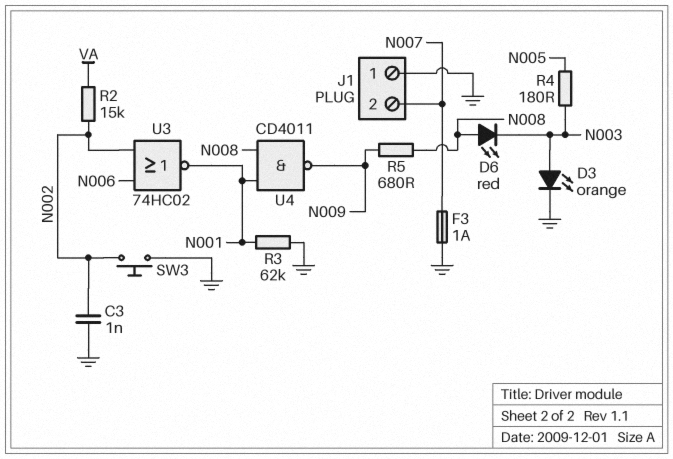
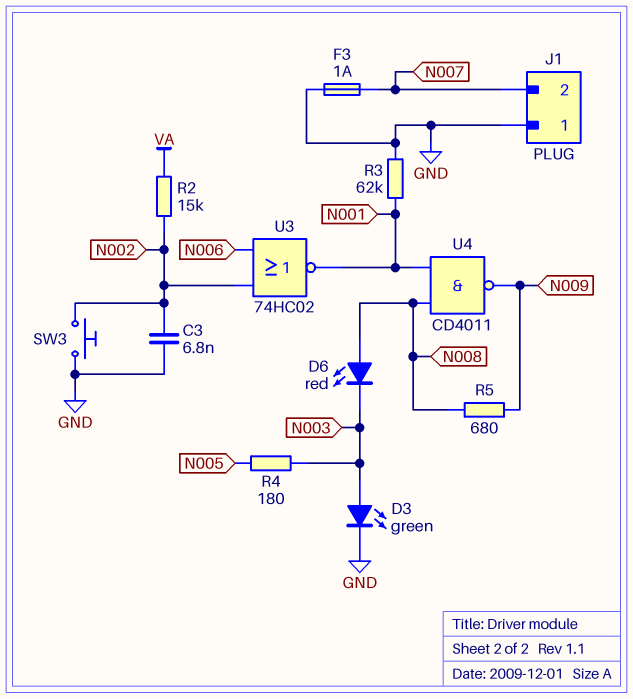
C3: 1nF (GND, N002) -> 6.8nF (GND, N002)
D3: LED orange (A N003, K GND) -> LED green (A N003, K GND)

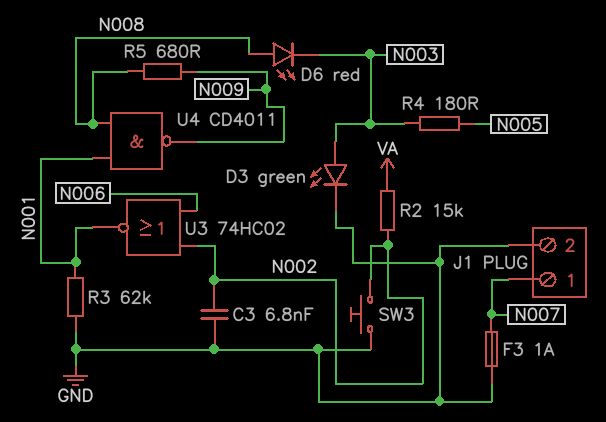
J1 pin 1: GND -> N007
J1 pin 2: N007 -> GND

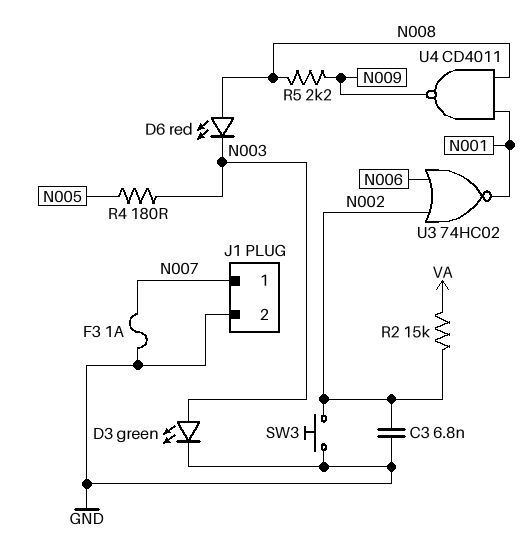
R3: 62k (GND, N001) -> none
R5: 680 (N008, N009) -> 2.2k (N008, N009)

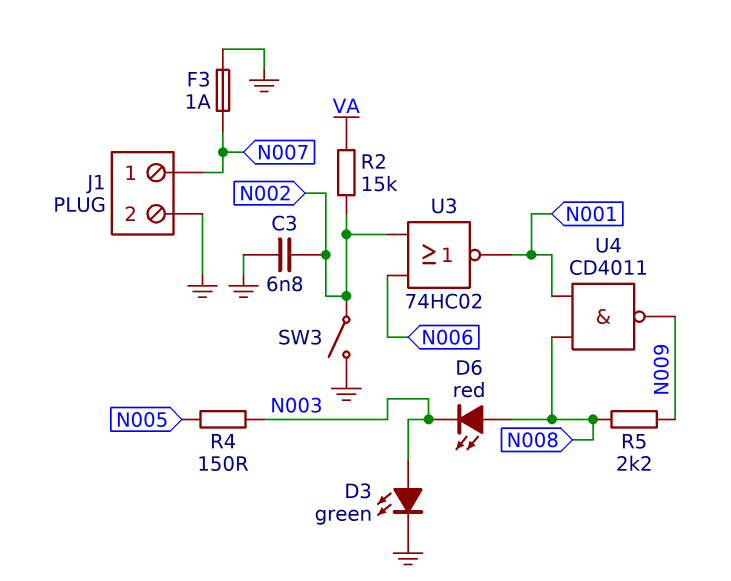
R4: 180 (N003, N005) -> 150 (N003, N005)
SW3: button (GND, N002) -> switch (GND, N002)

